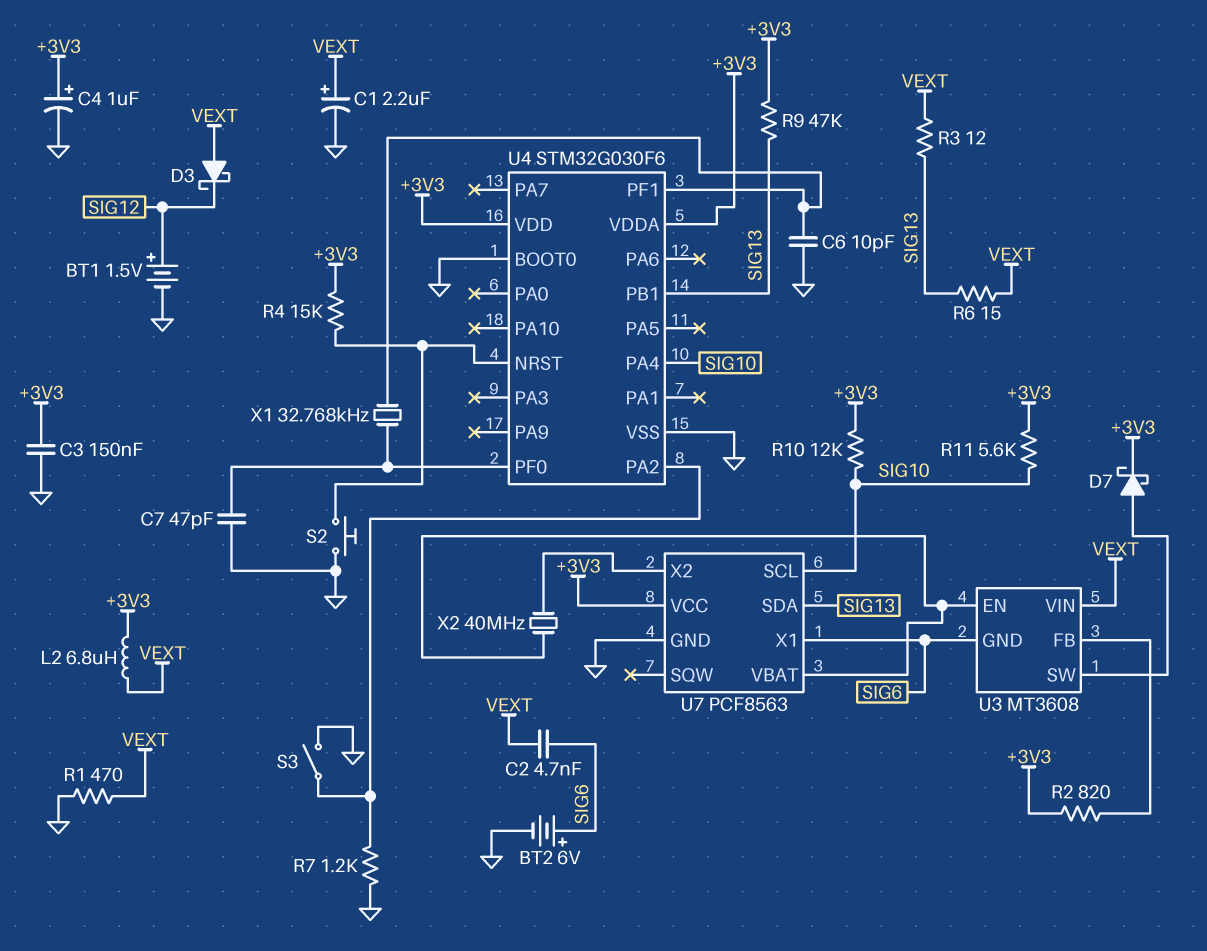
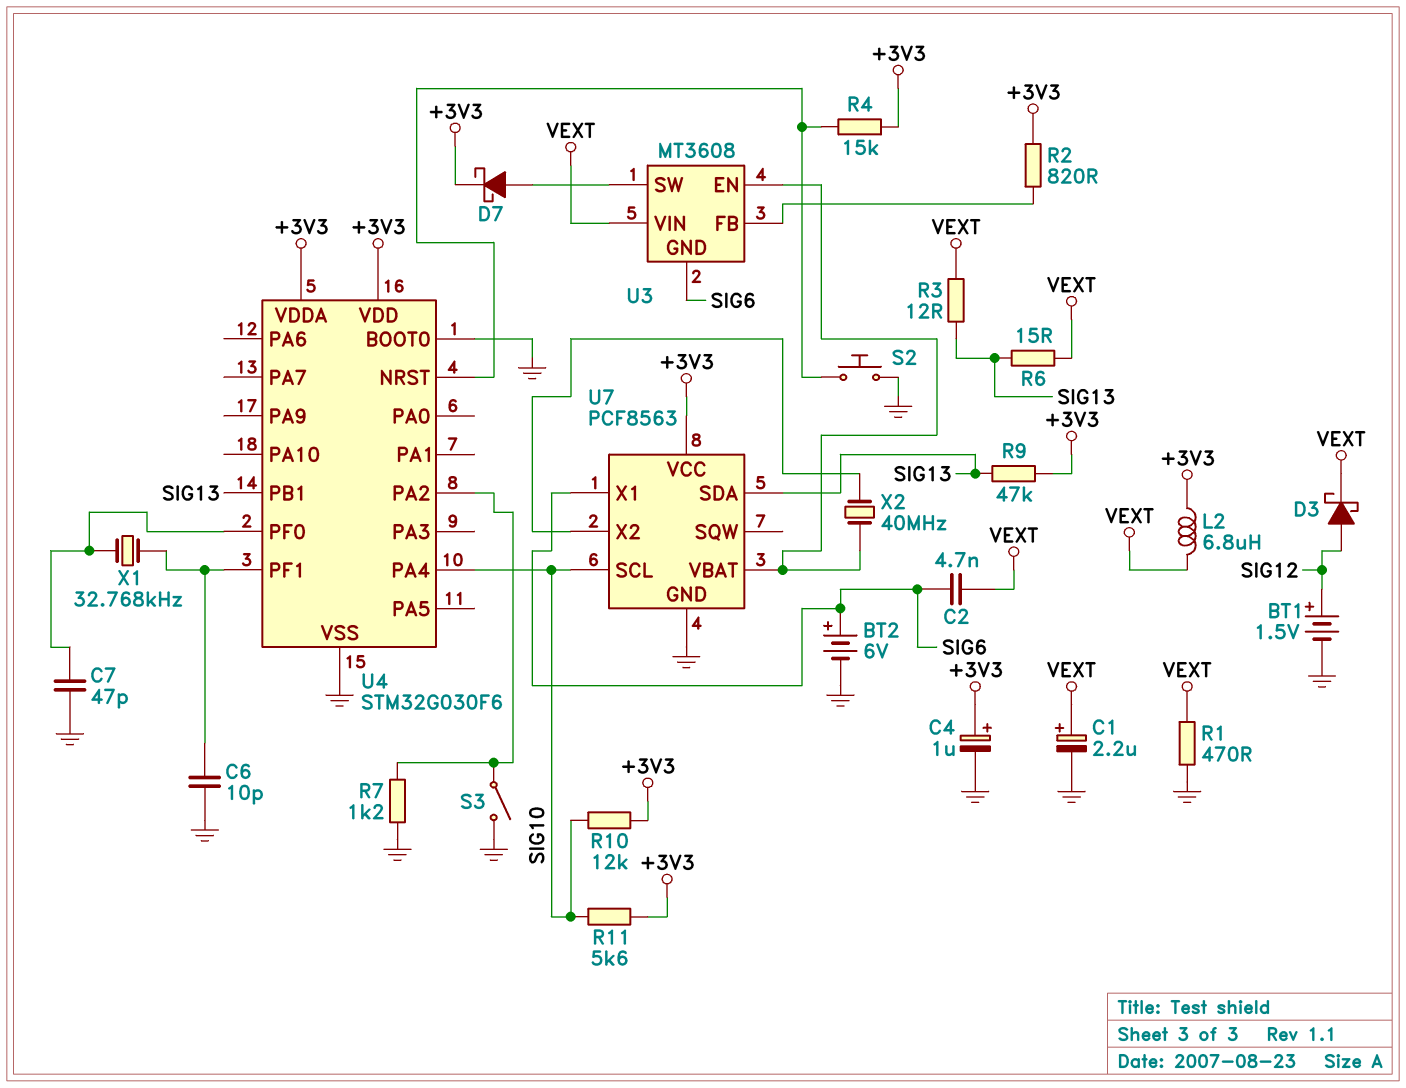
C3: 150nF (+3V3, GND) -> none
D3: schottky (A VEXT, K SIG12) -> schottky (A SIG12, K VEXT)

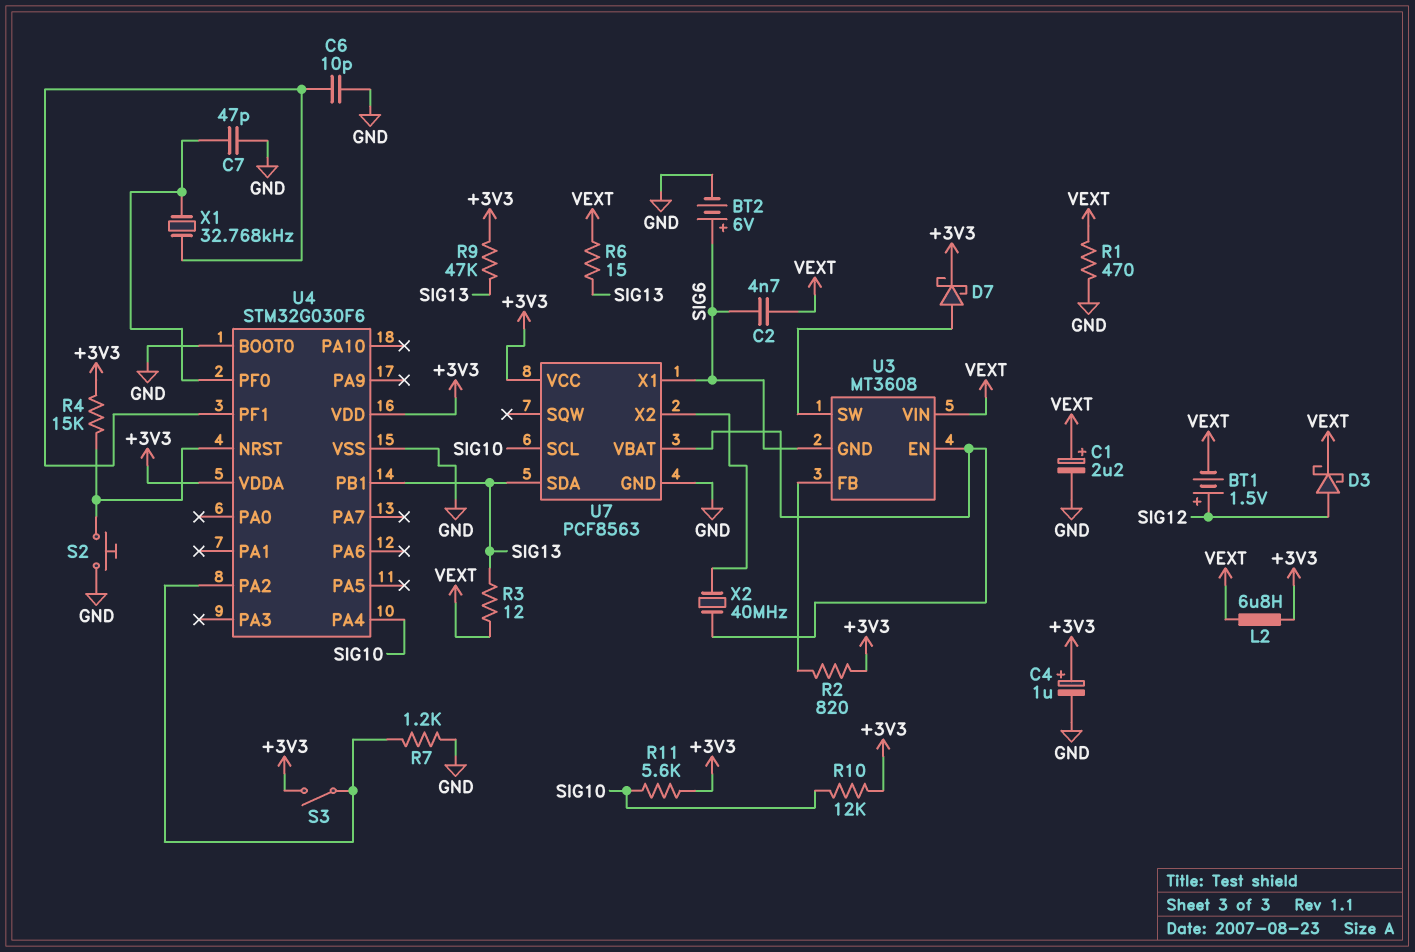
BT1: 1.5V (plus SIG12, minus GND) -> 1.5V (plus SIG12, minus VEXT)
S3: switch (GND, U4/PA2) -> switch (+3V3, U4/PA2)

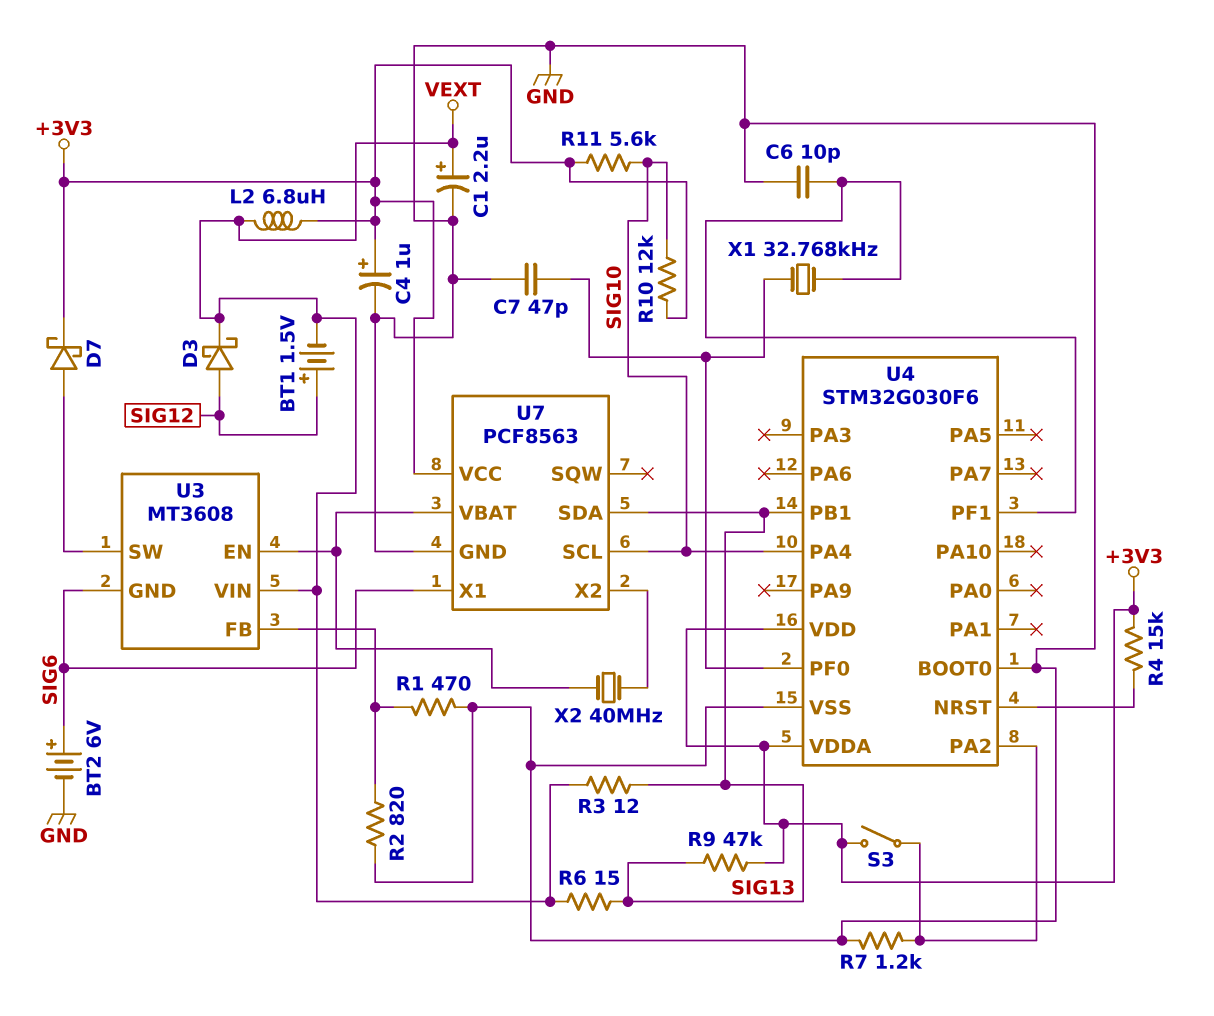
C2: 4.7nF (SIG6, VEXT) -> none
R1: 470 (GND, VEXT) -> 470 (GND, U3/FB)
R2: 820 (+3V3, U3/FB) -> 820 (GND, U3/FB)
S2: button (GND, U4/NRST) -> none

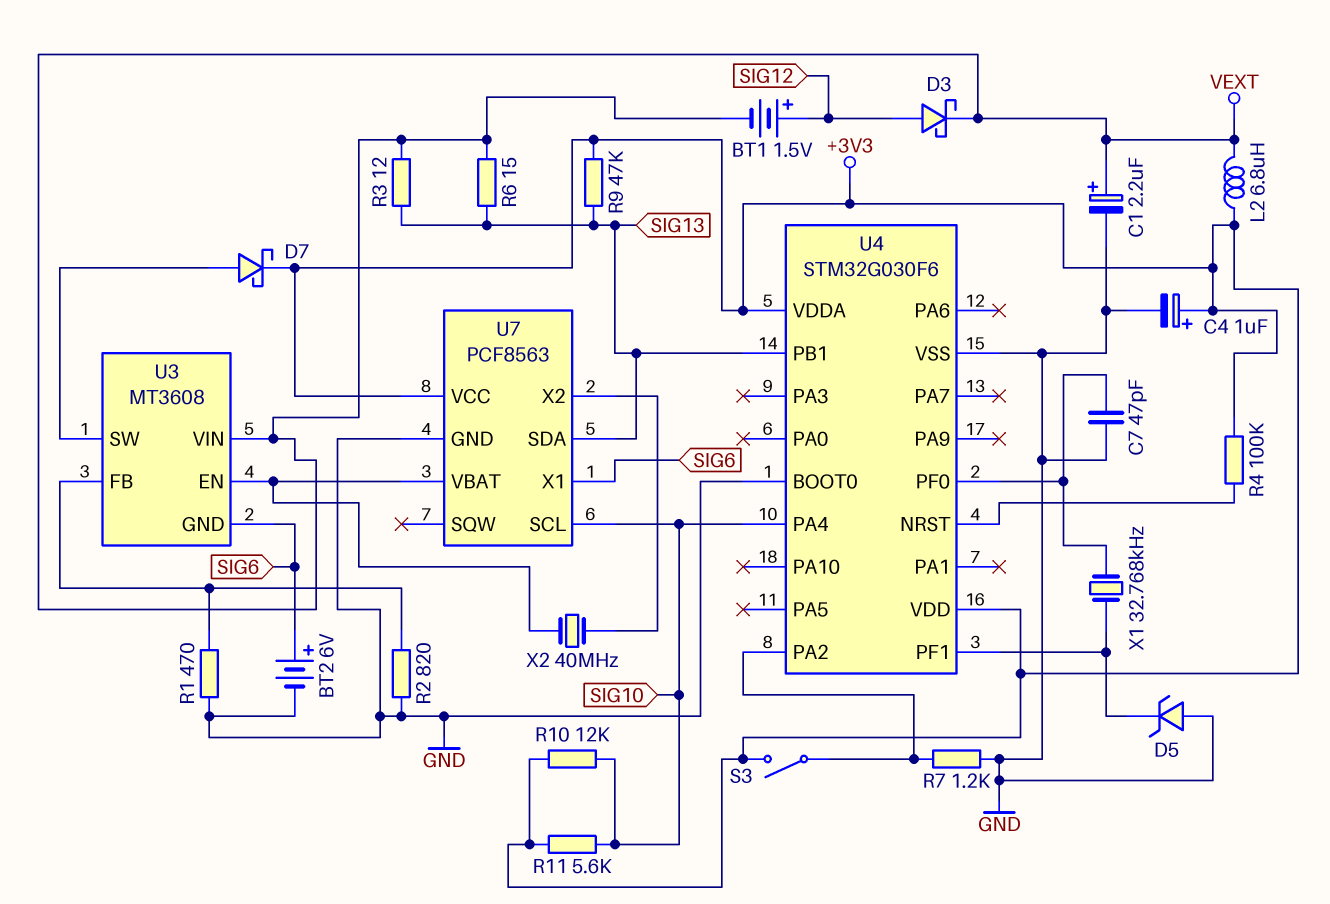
C6: 10pF (GND, U4/PF1) -> none
D5: none -> zener (A GND, K U4/PF1)
R4: 15k (+3V3, U4/NRST) -> 100k (+3V3, U4/NRST)

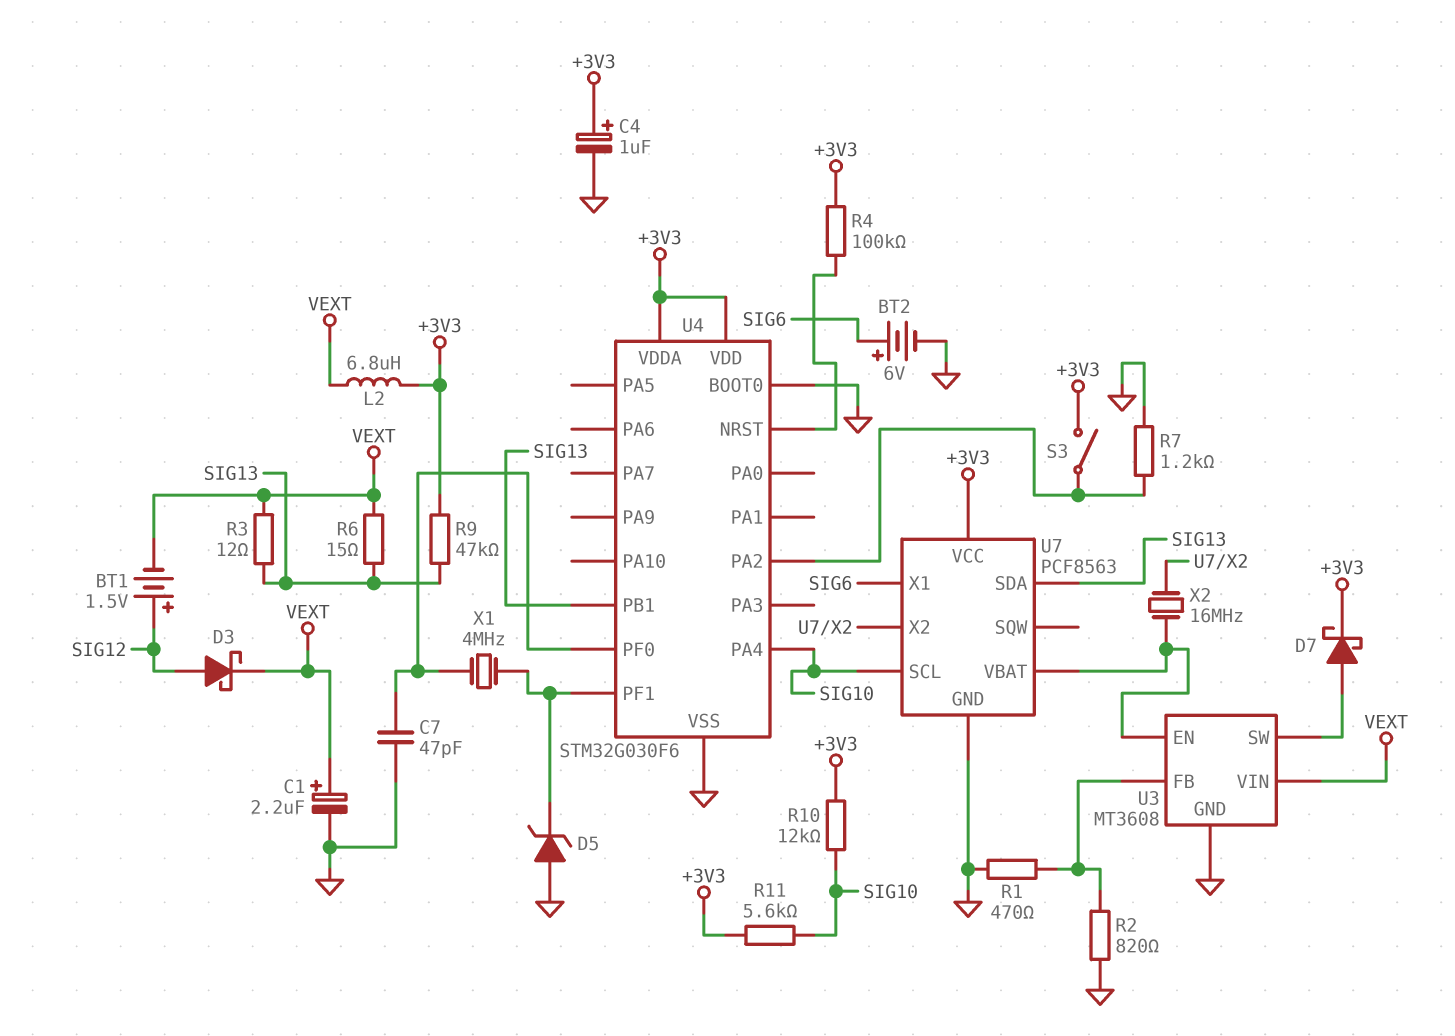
U3 pin GND: SIG6 -> GND
X1: 32.768kHz (U4/PF0, U4/PF1) -> 4MHz (U4/PF0, U4/PF1)
X2: 40MHz (U3/EN, U7/X2) -> 16MHz (U3/EN, U7/X2)

